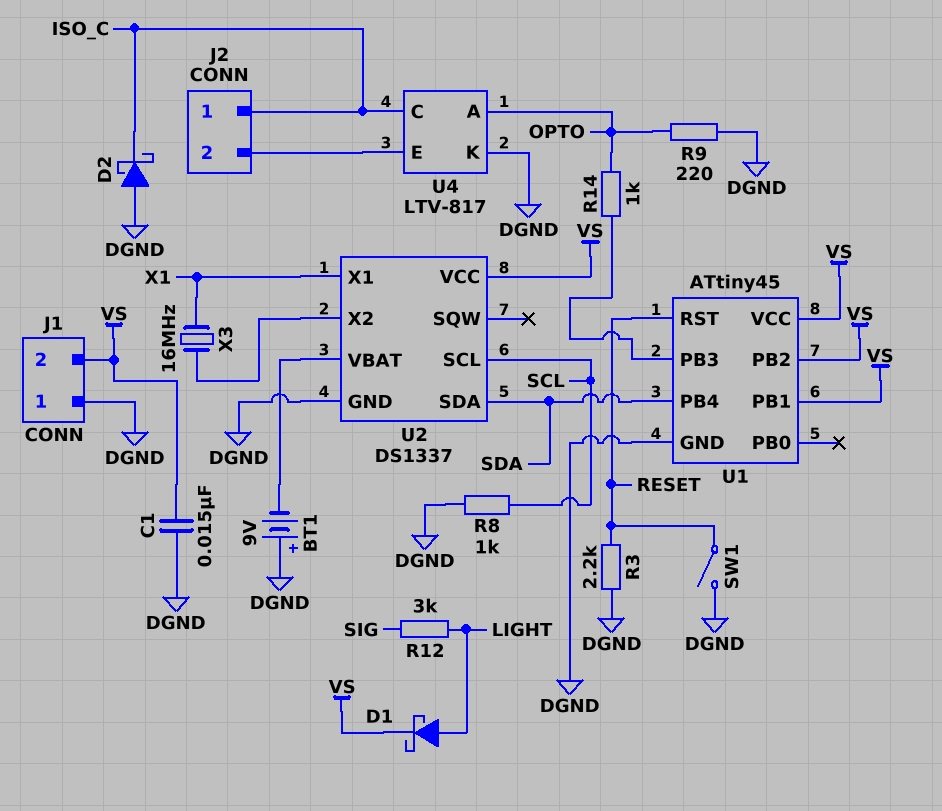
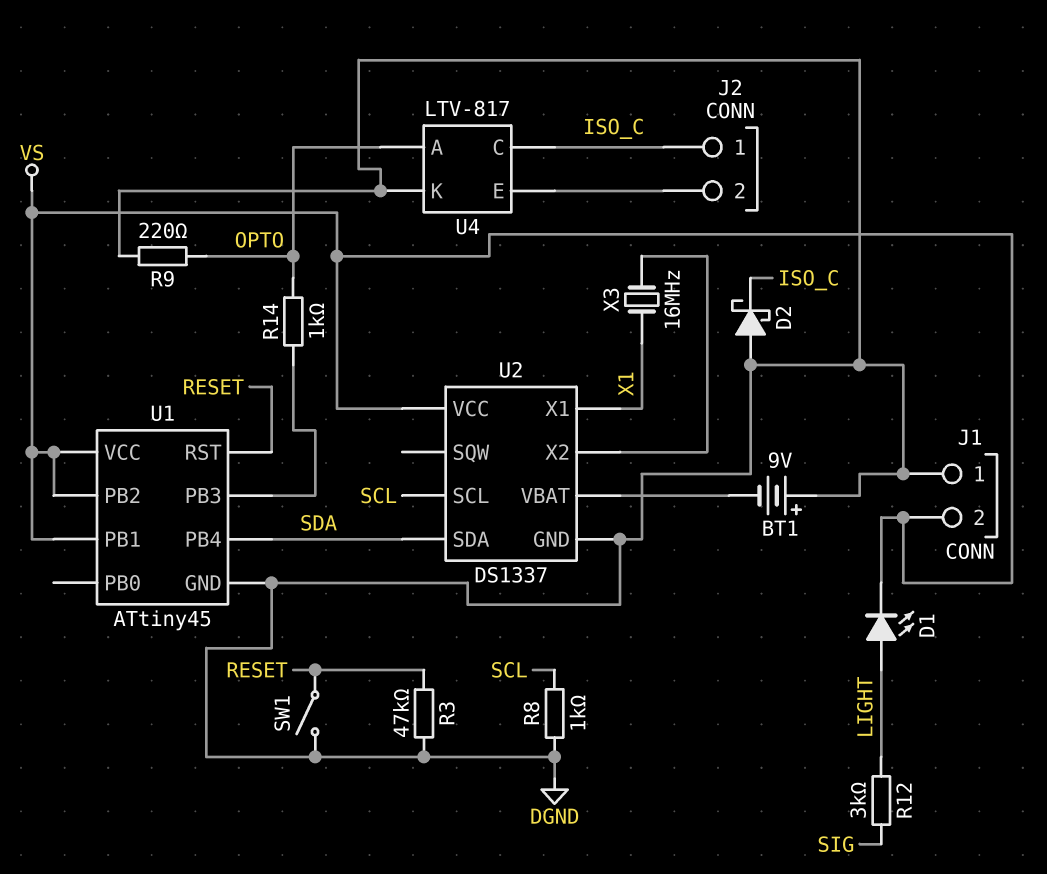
C1: 15nF (DGND, VS) -> none
D1: schottky (A LIGHT, K VS) -> LED (A LIGHT, K VS)
R3: 2.2k (DGND, RESET) -> 47k (DGND, RESET)

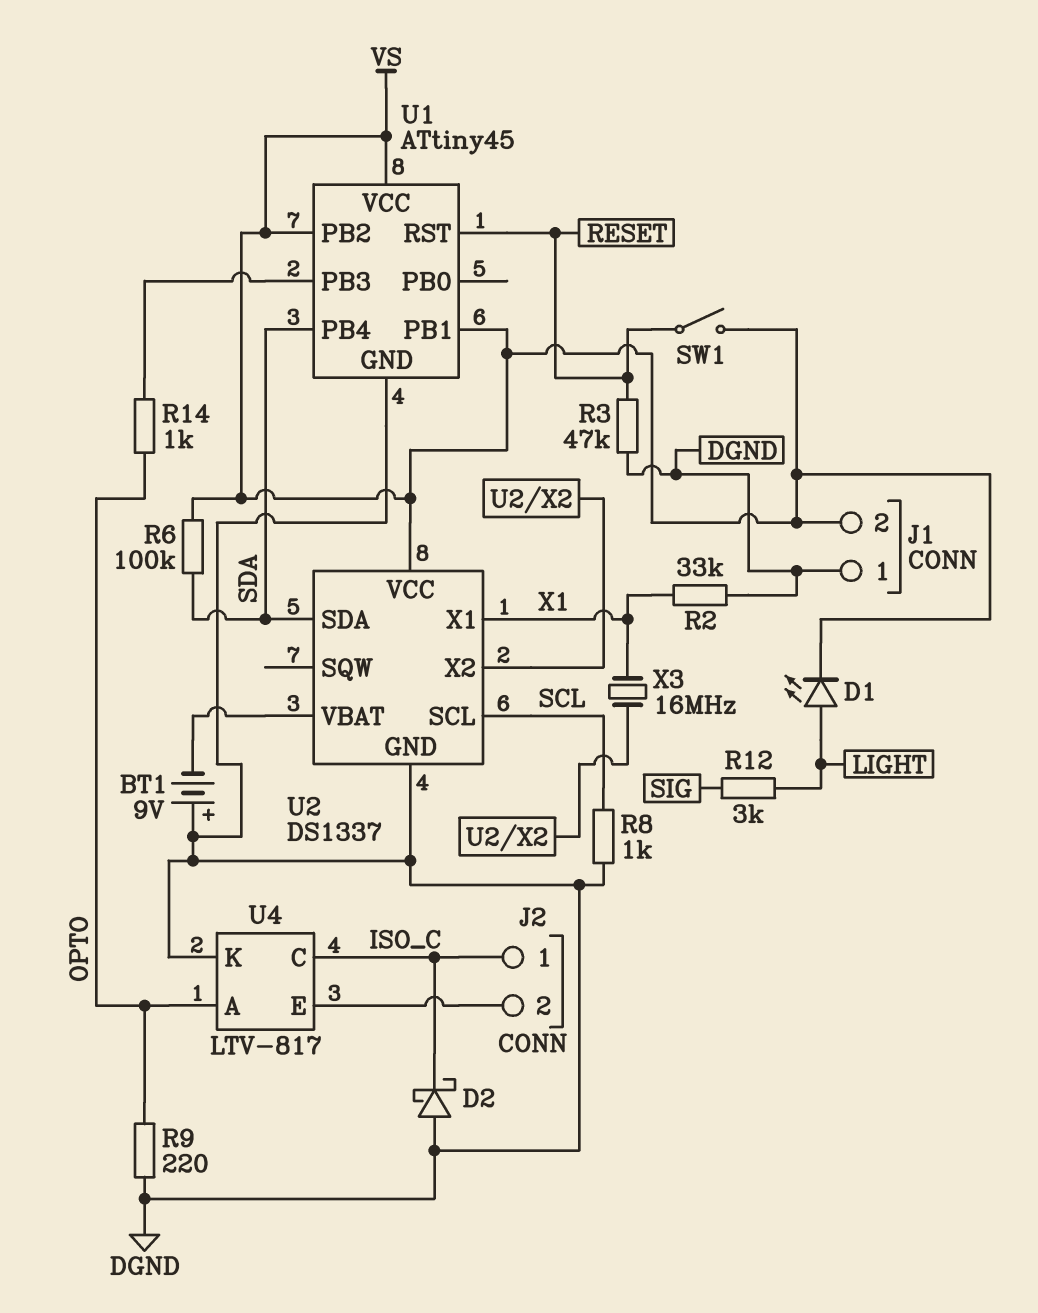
R2: none -> 33k (DGND, X1)
R6: none -> 100k (SDA, VS)
SW1: switch (DGND, RESET) -> switch (RESET, VS)

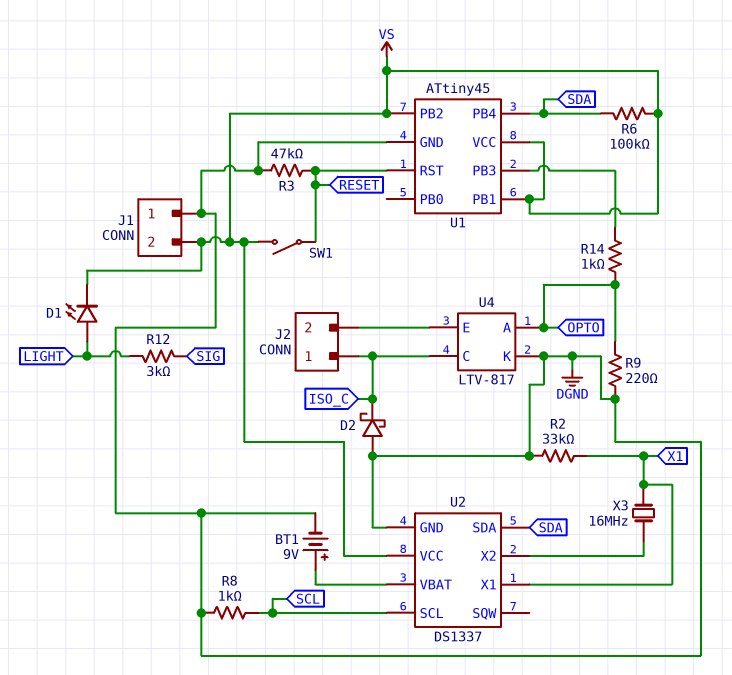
BT1: 9V (plus DGND, minus U2/VBAT) -> 9V (plus U2/VBAT, minus DGND)

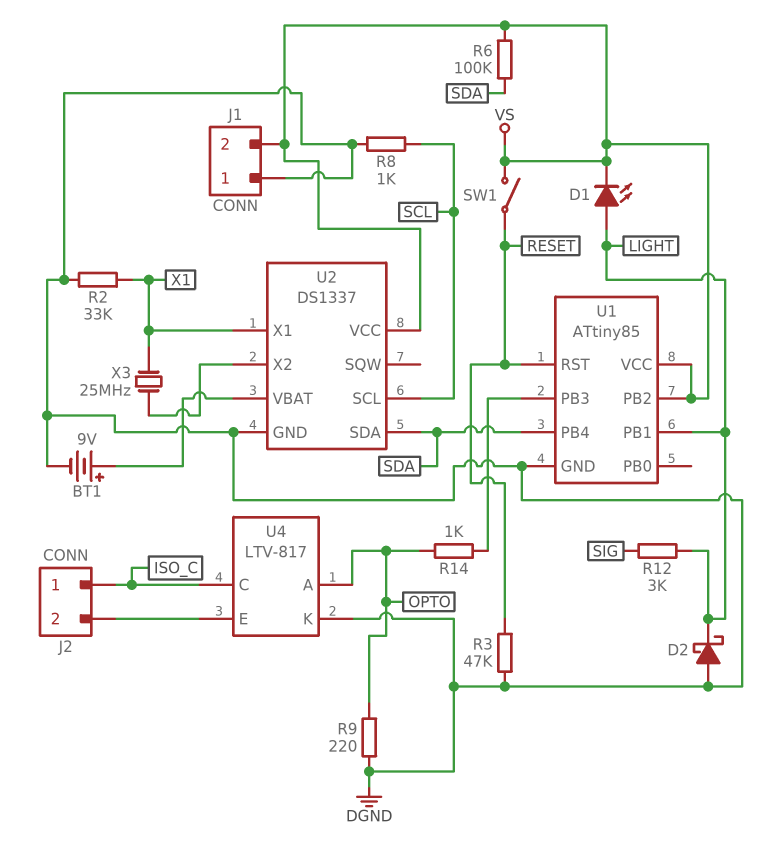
D2: schottky (A DGND, K ISO_C) -> schottky (A DGND, K LIGHT)
U1: ATtiny45 -> ATtiny85
U1 pin PB1: VS -> LIGHT
X3: 16MHz (U2/X2, X1) -> 25MHz (U2/X2, X1)

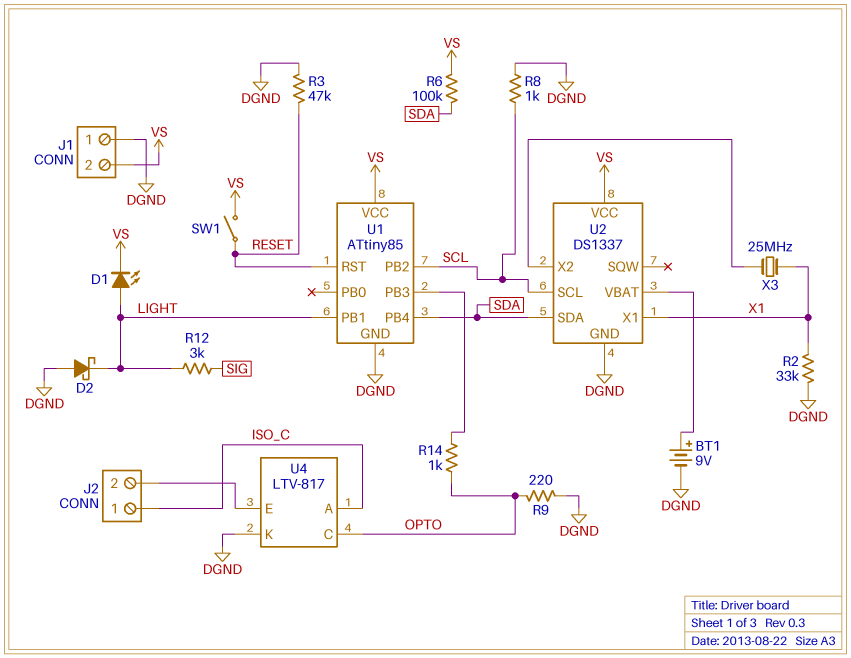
U1 pin PB2: VS -> SCL
U4 pin A: OPTO -> ISO_C
U4 pin C: ISO_C -> OPTO

